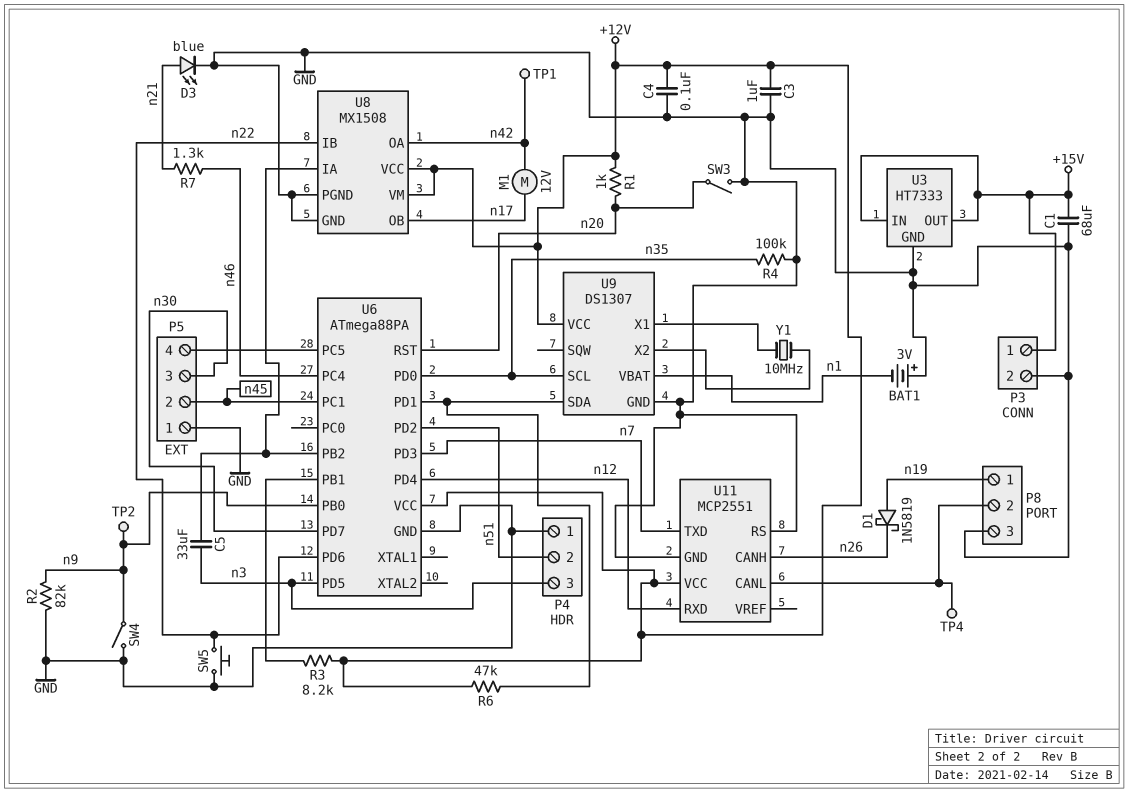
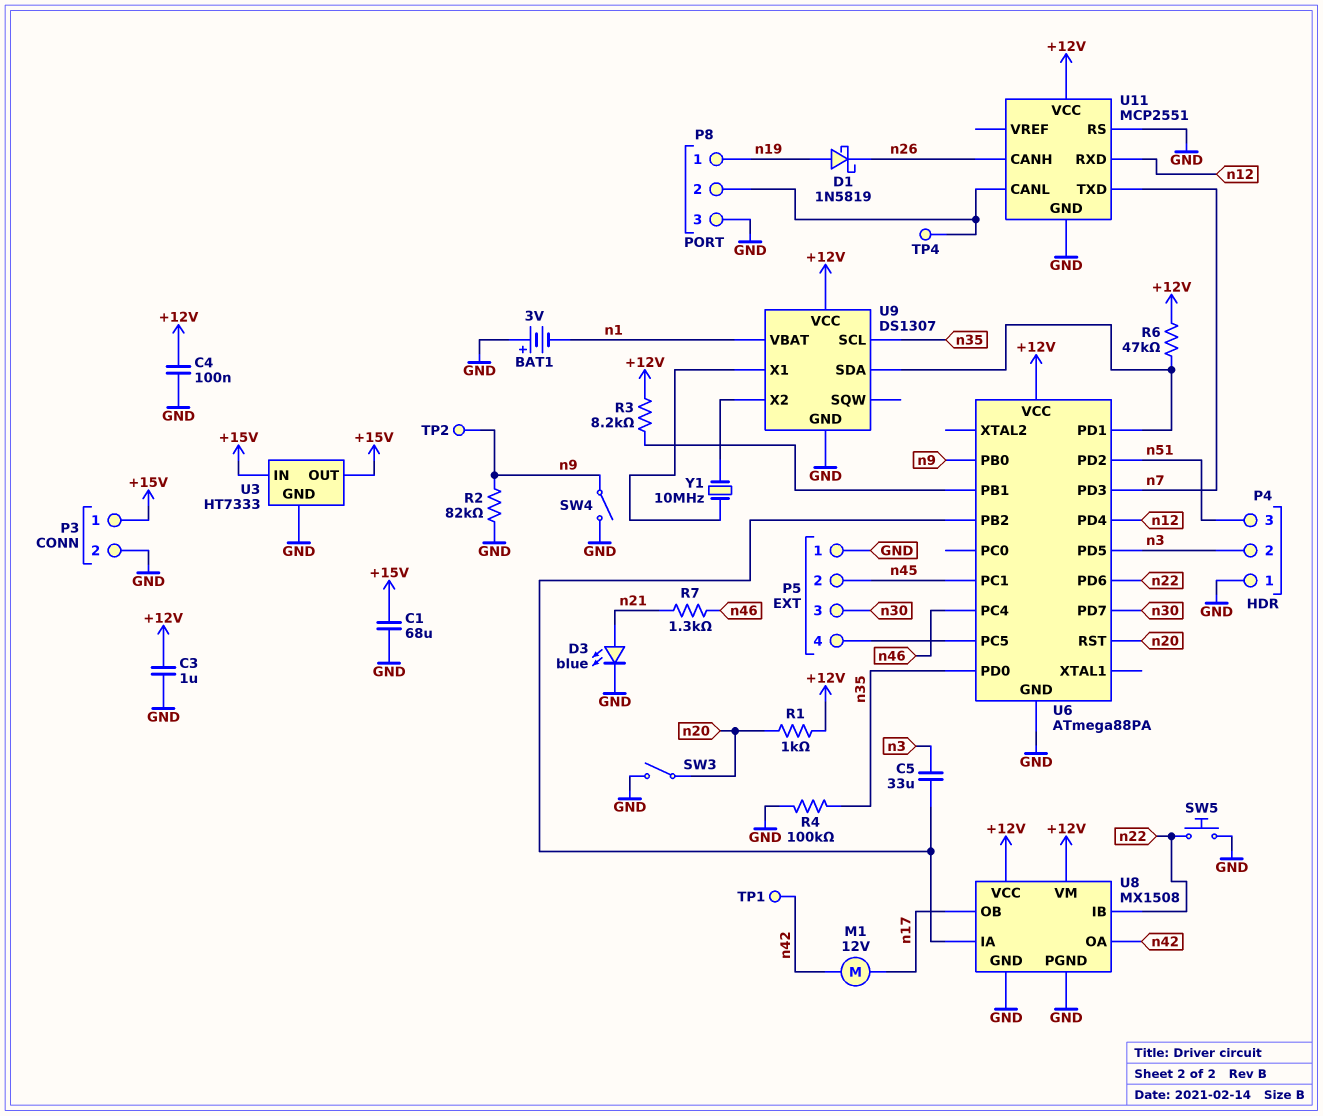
P4 pin 2: n51 -> n3
P4 pin 3: n3 -> n51

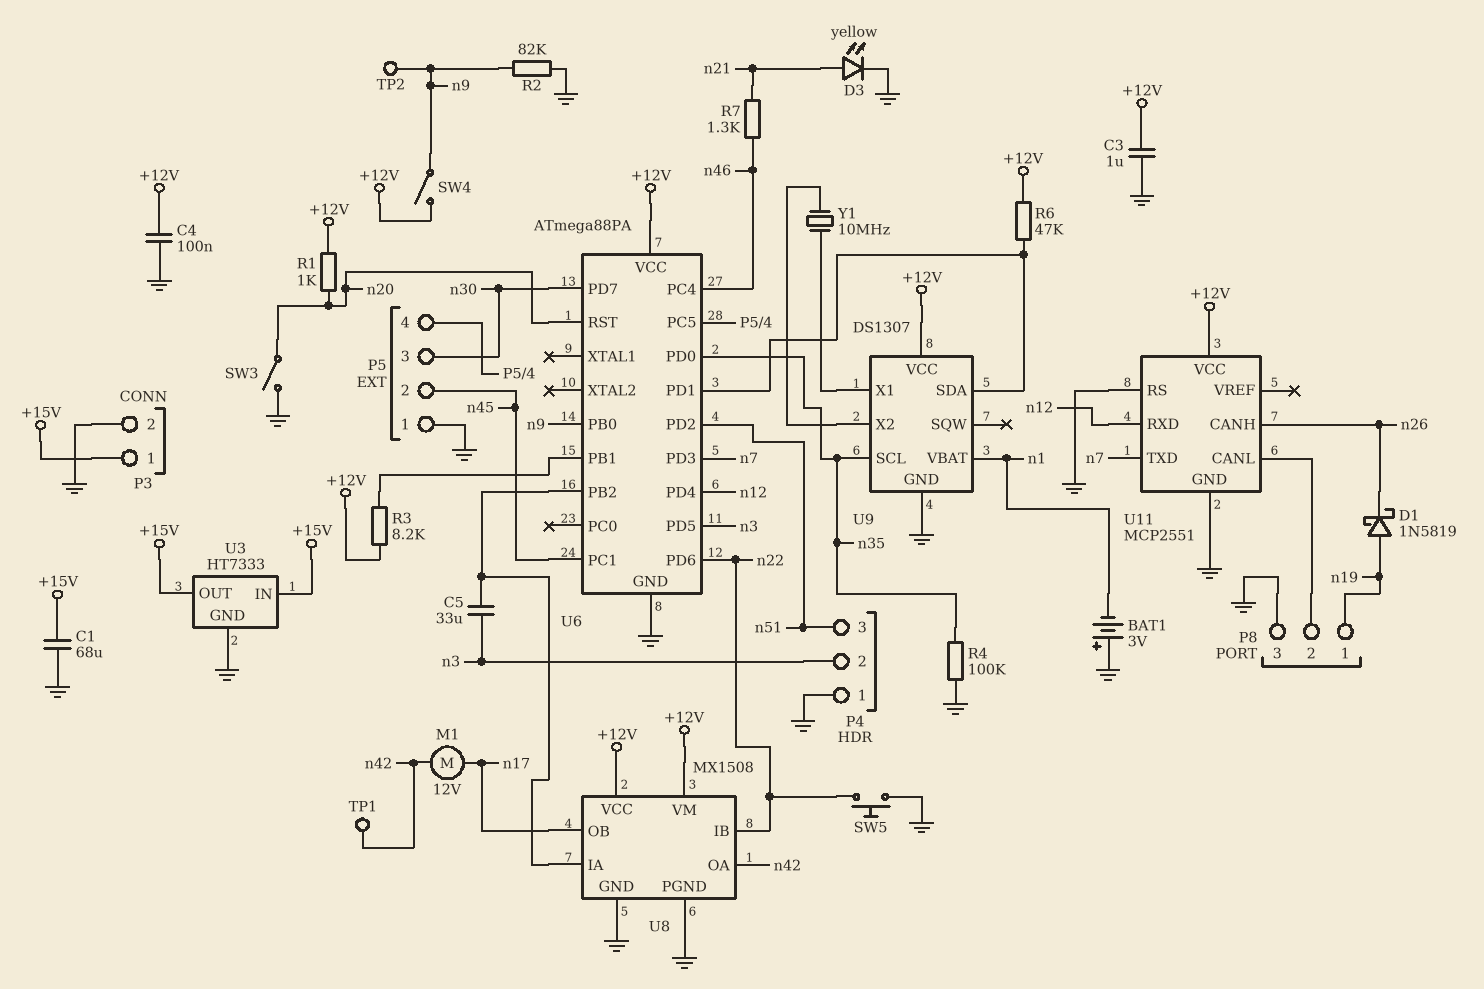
D3: LED blue (A n21, K GND) -> LED yellow (A n21, K GND)
SW4: switch (GND, n9) -> switch (+12V, n9)
TP4: test point (P8/2) -> none

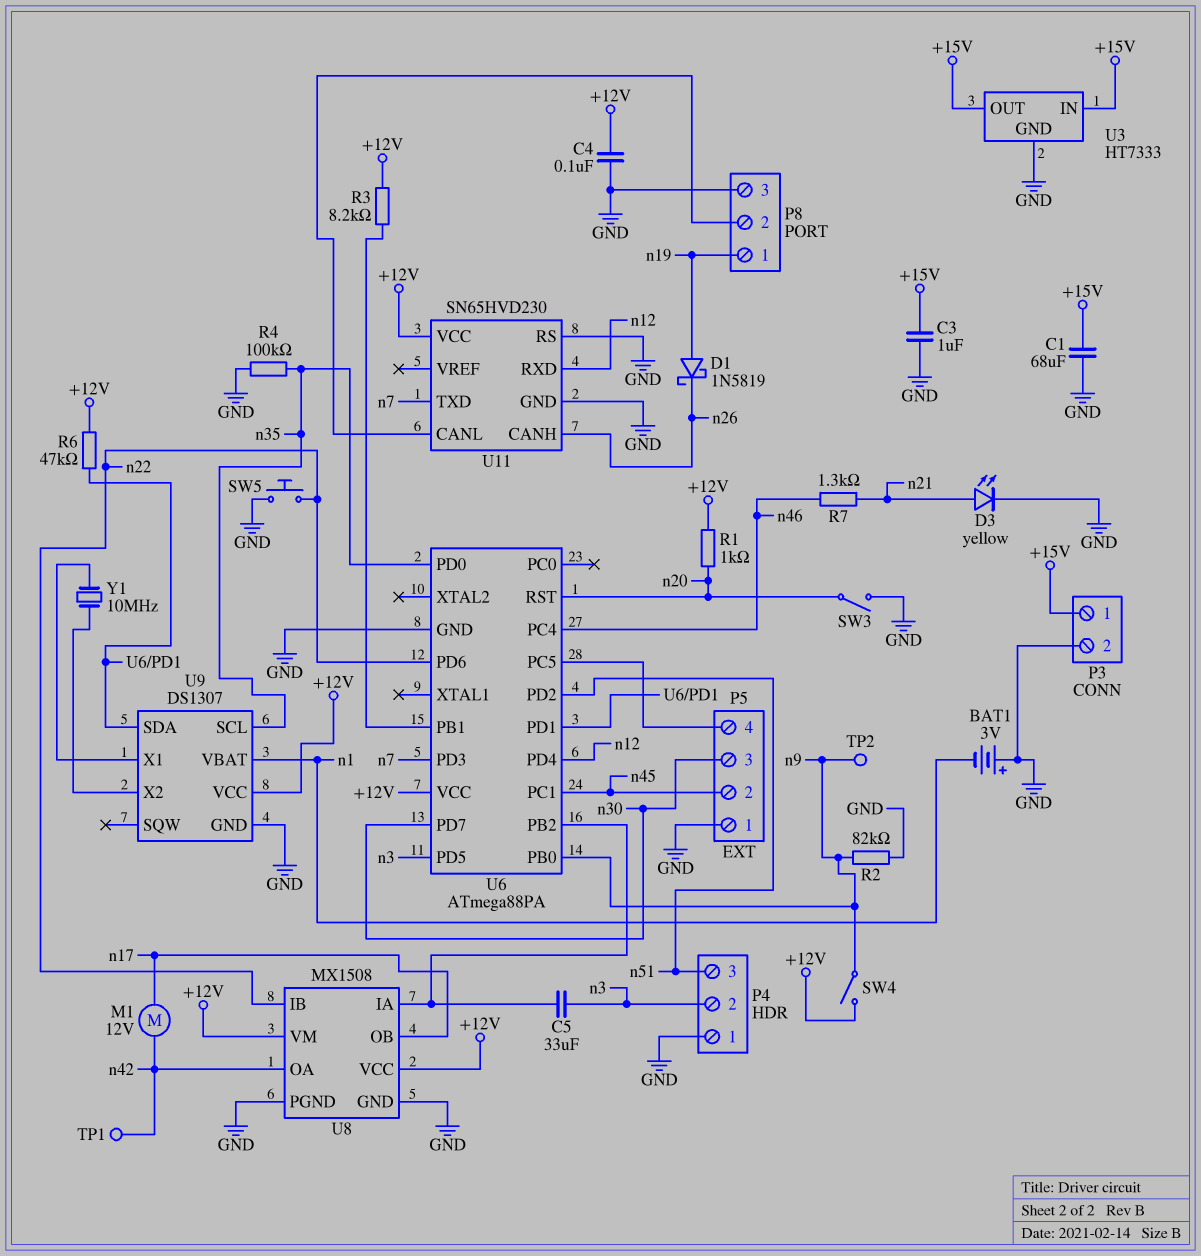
C3: 1uF (+12V, GND) -> 1uF (+15V, GND)
U11: MCP2551 -> SN65HVD230

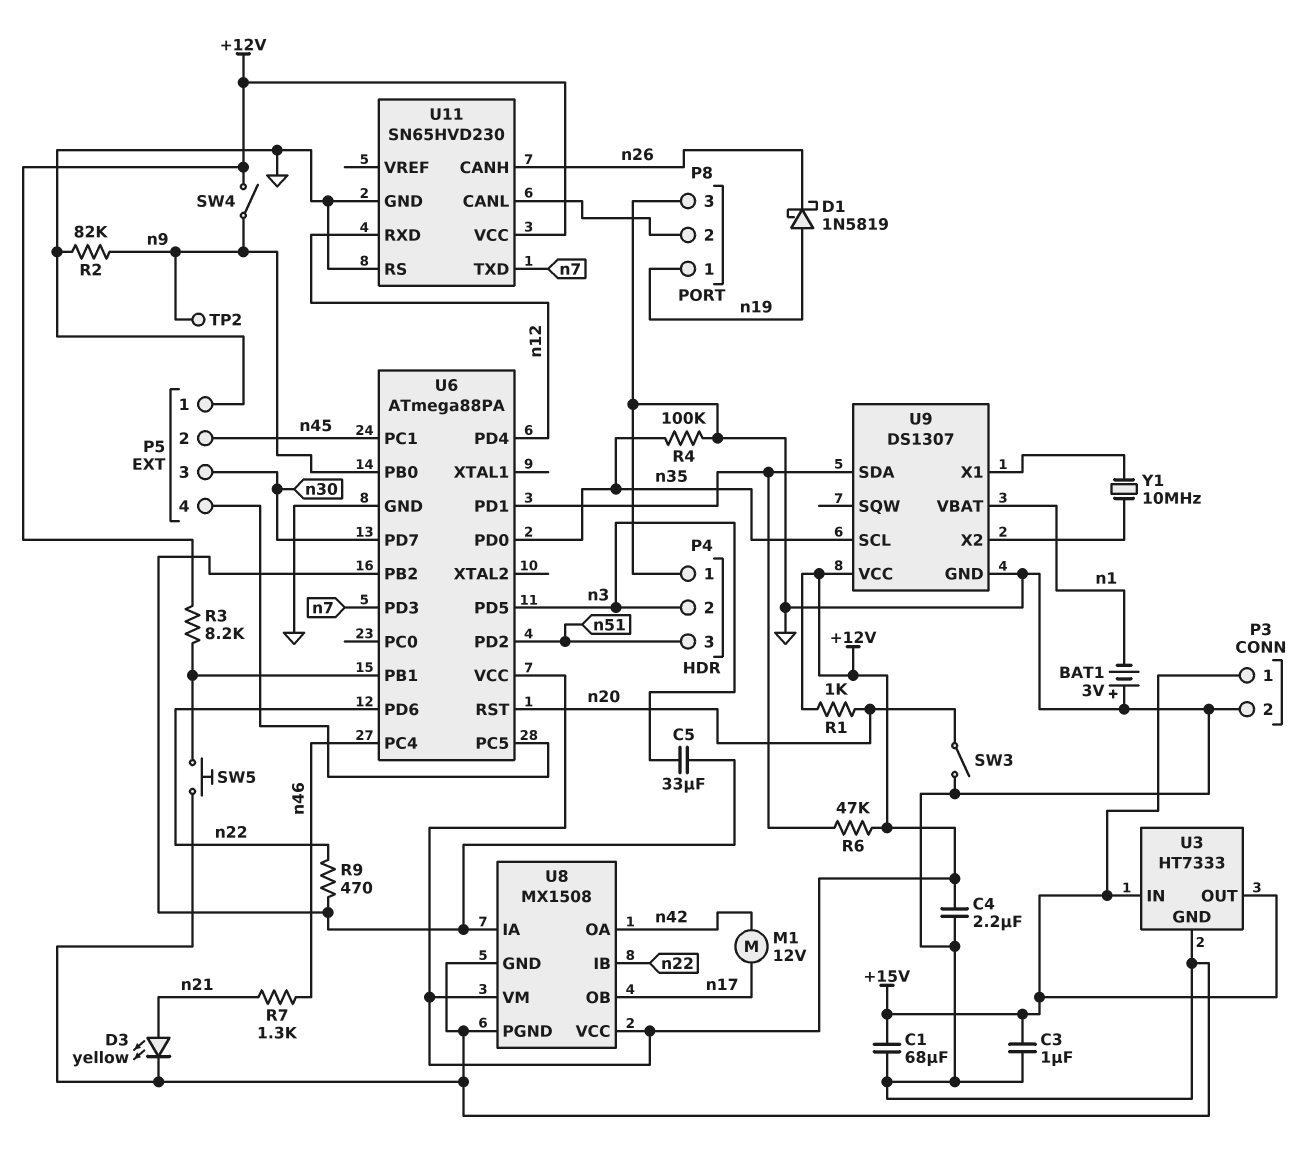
C4: 100nF (+12V, GND) -> 2.2uF (+12V, GND)
R9: none -> 470 (U6/PB2, n22)
SW5: button (GND, n22) -> button (GND, U6/PB1)
TP1: test point (n42) -> none

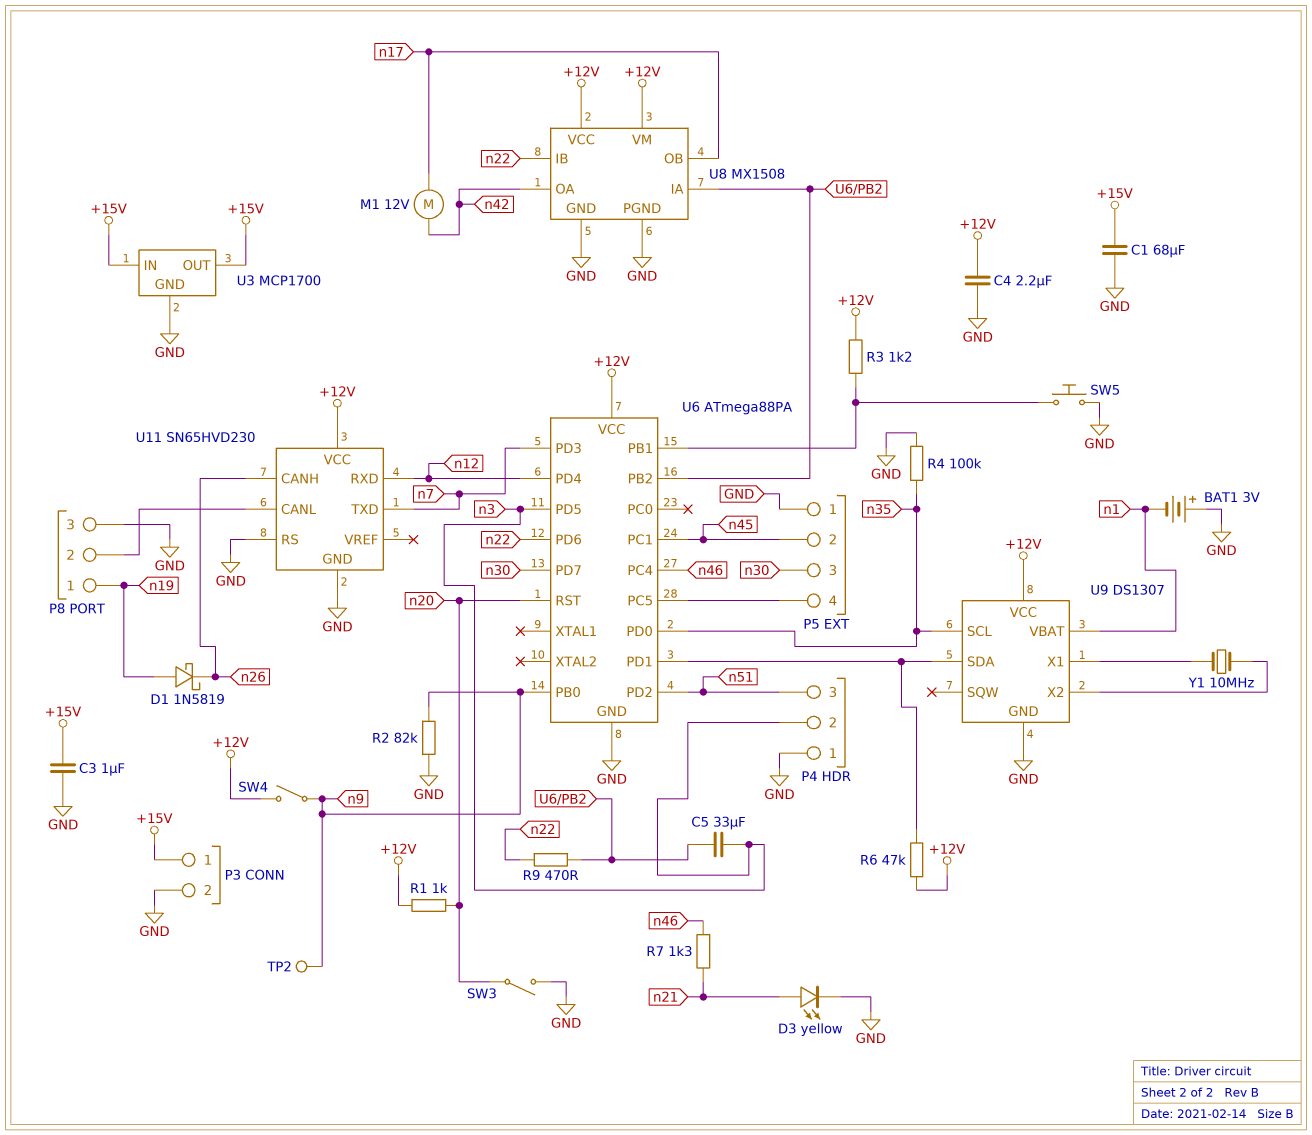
R3: 8.2k (+12V, U6/PB1) -> 1.2k (+12V, U6/PB1)
U3: HT7333 -> MCP1700

